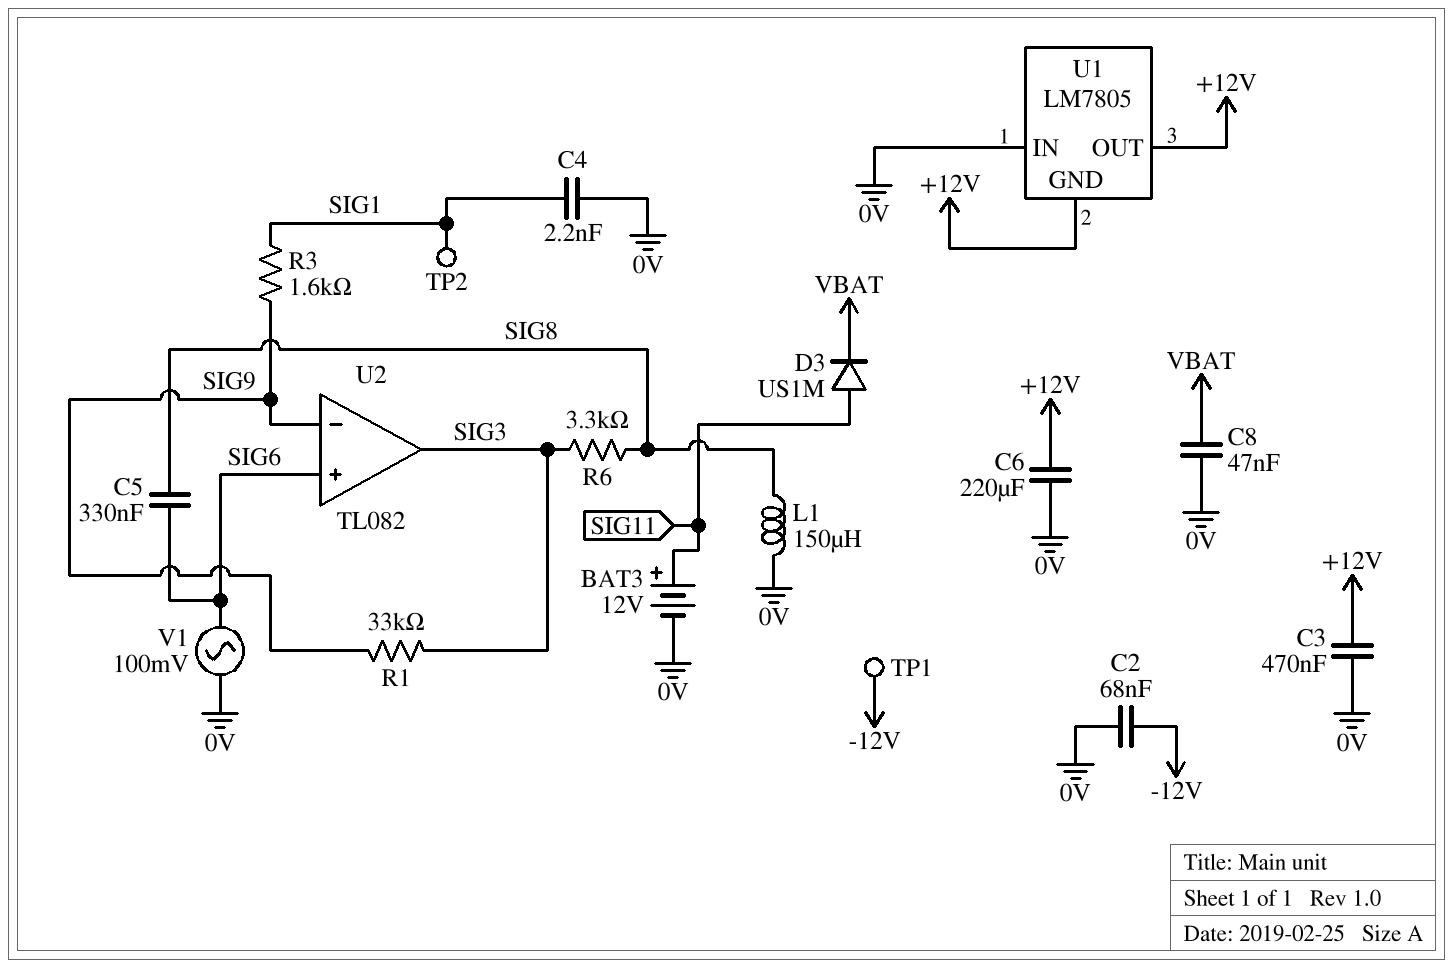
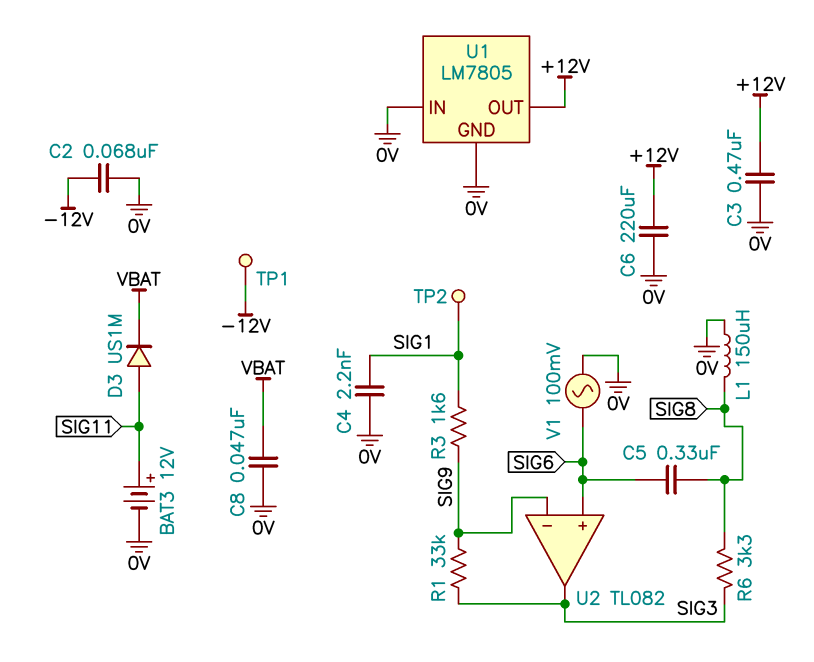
U1 pin GND: +12V -> 0V

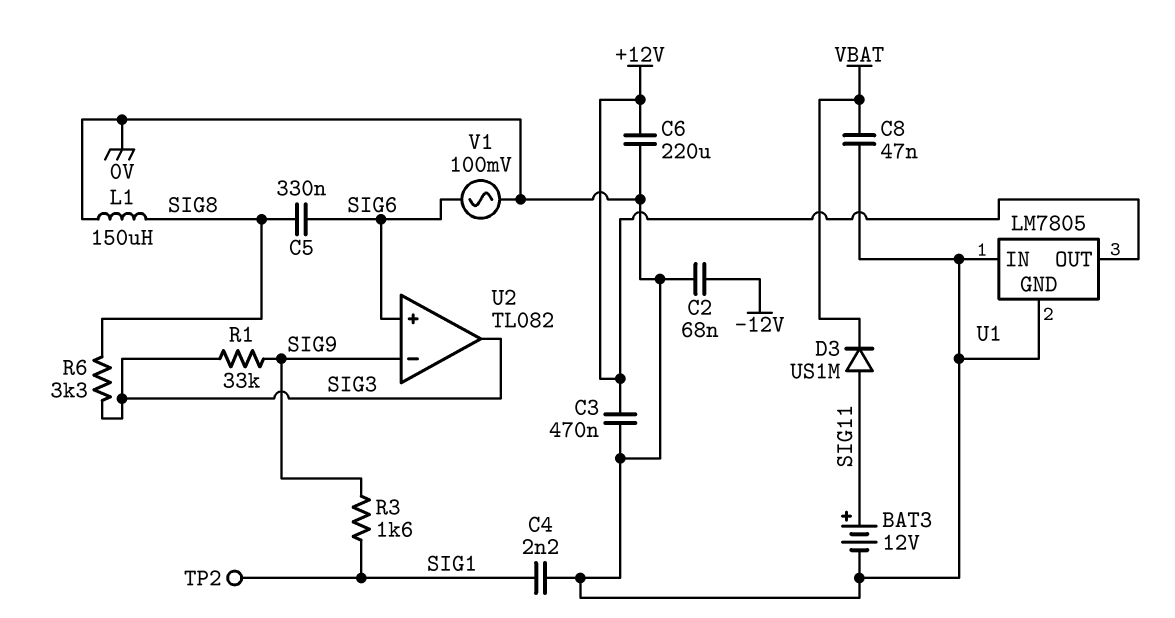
TP1: test point (-12V) -> none

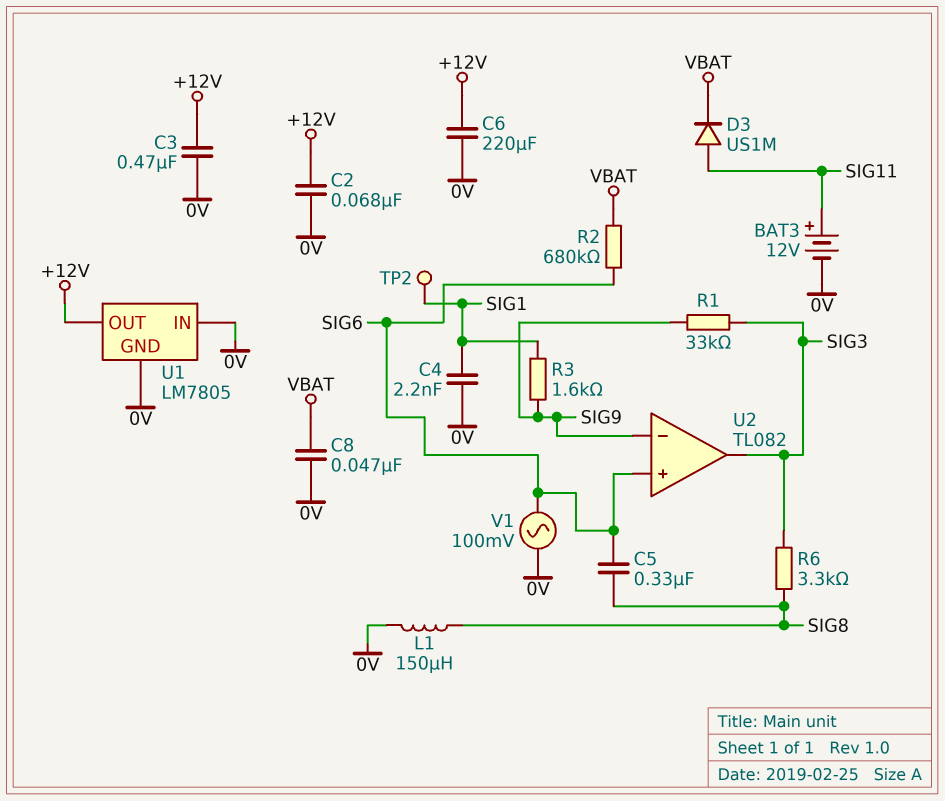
C2: 68nF (-12V, 0V) -> 68nF (+12V, 0V)
R2: none -> 680k (SIG6, VBAT)

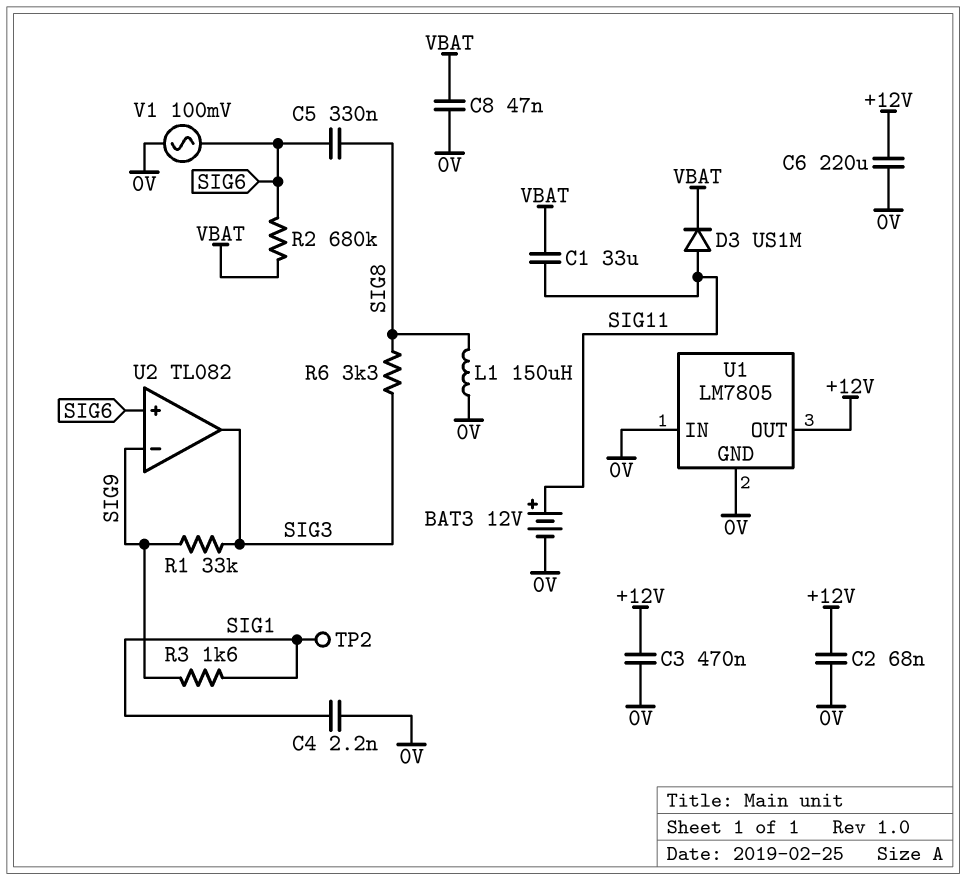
C1: none -> 33uF (SIG11, VBAT)

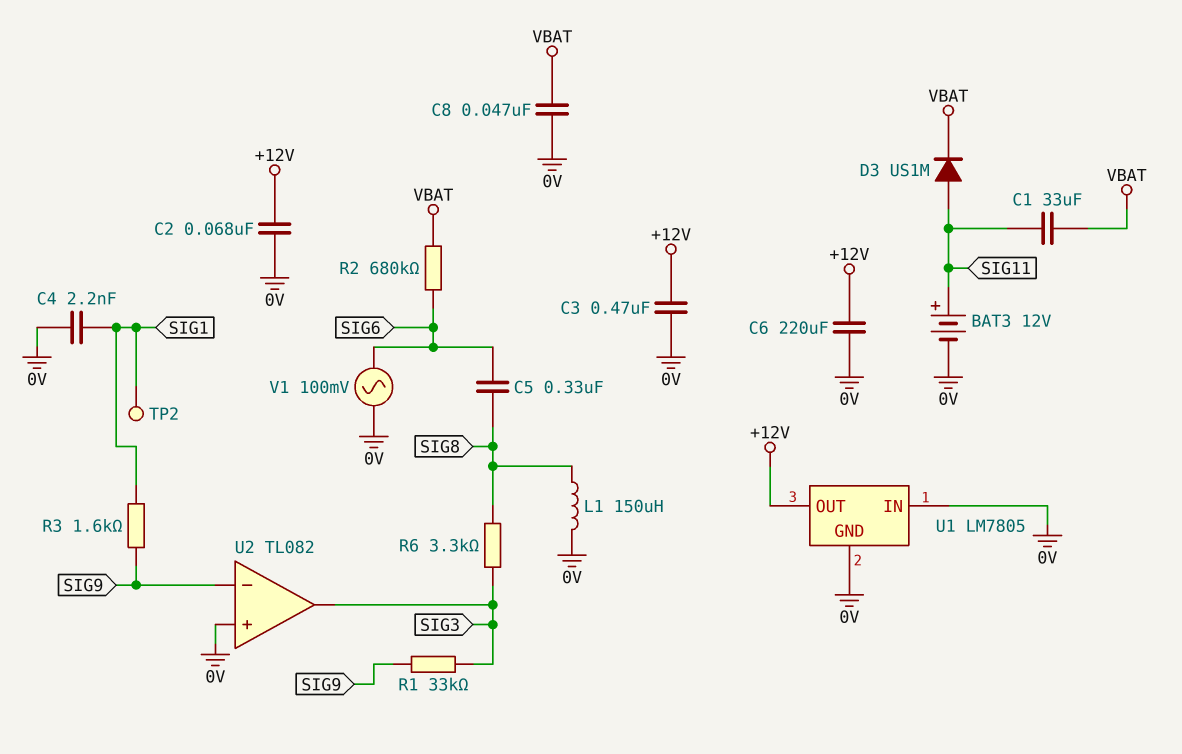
U2 pin in+: SIG6 -> 0V

